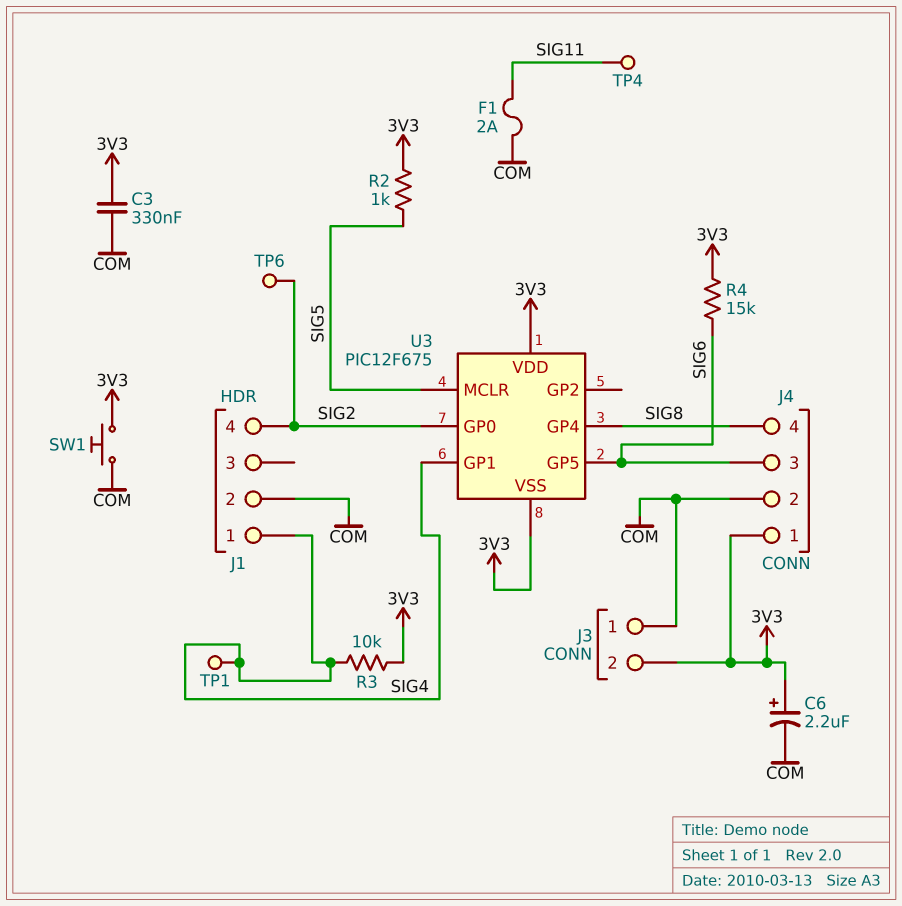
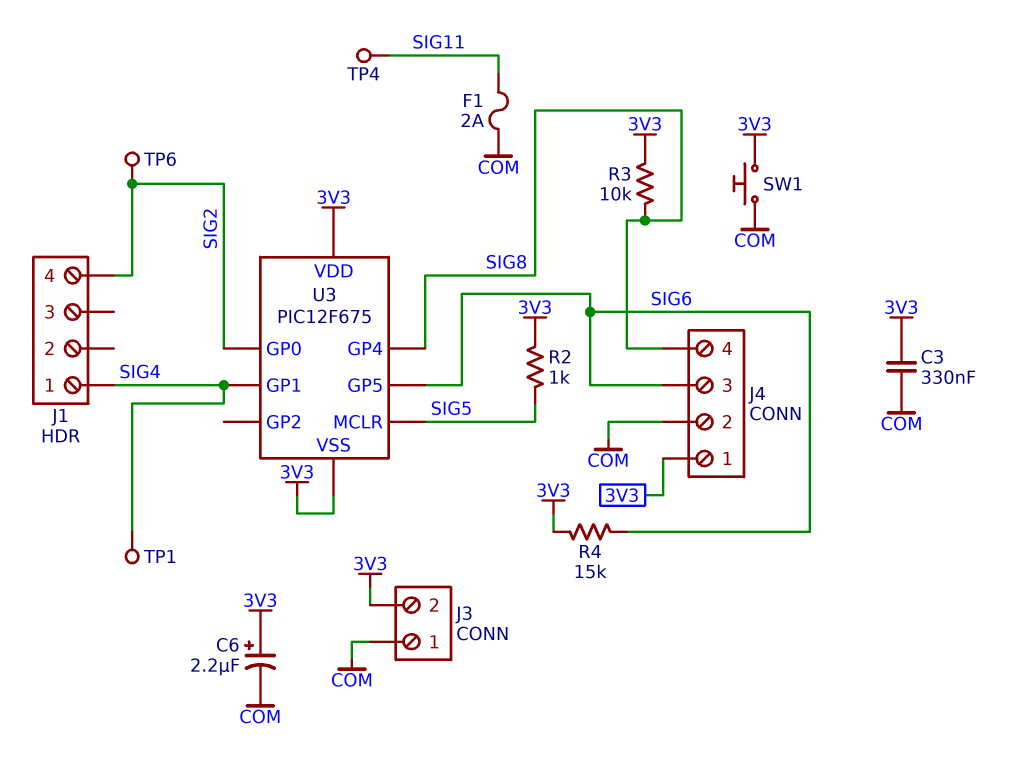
J1 pin 2: COM -> none
R3: 10k (3V3, SIG4) -> 10k (3V3, SIG8)

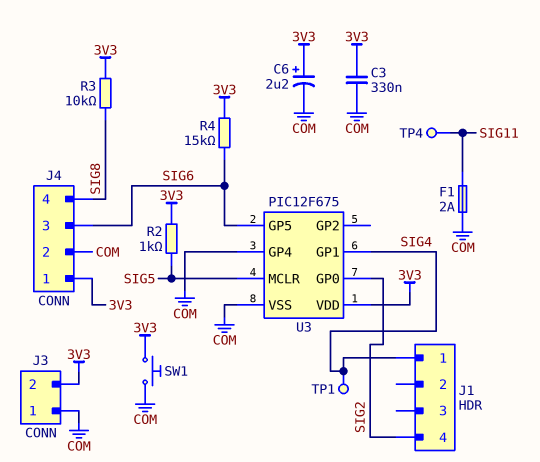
TP6: test point (SIG2) -> none
U3 pin GP4: SIG8 -> COM
U3 pin VSS: 3V3 -> COM

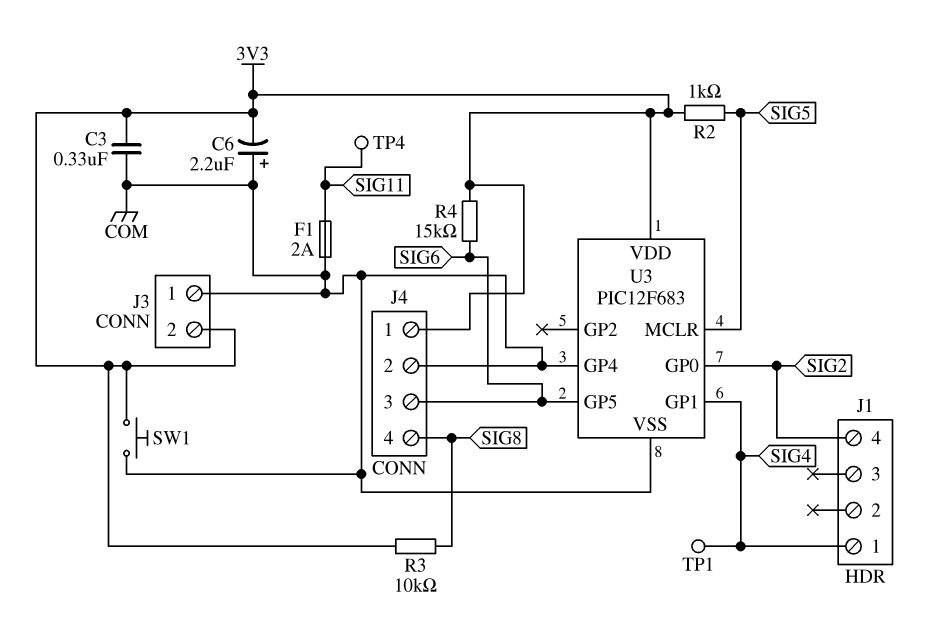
C6: 2.2uF (plus 3V3, minus COM) -> 2.2uF (plus COM, minus 3V3)
U3: PIC12F675 -> PIC12F683

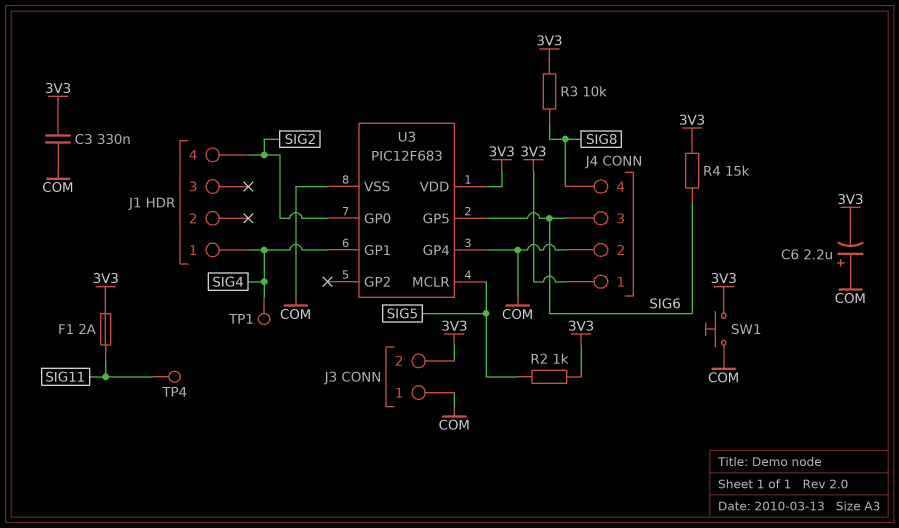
F1: 2A (COM, SIG11) -> 2A (3V3, SIG11)

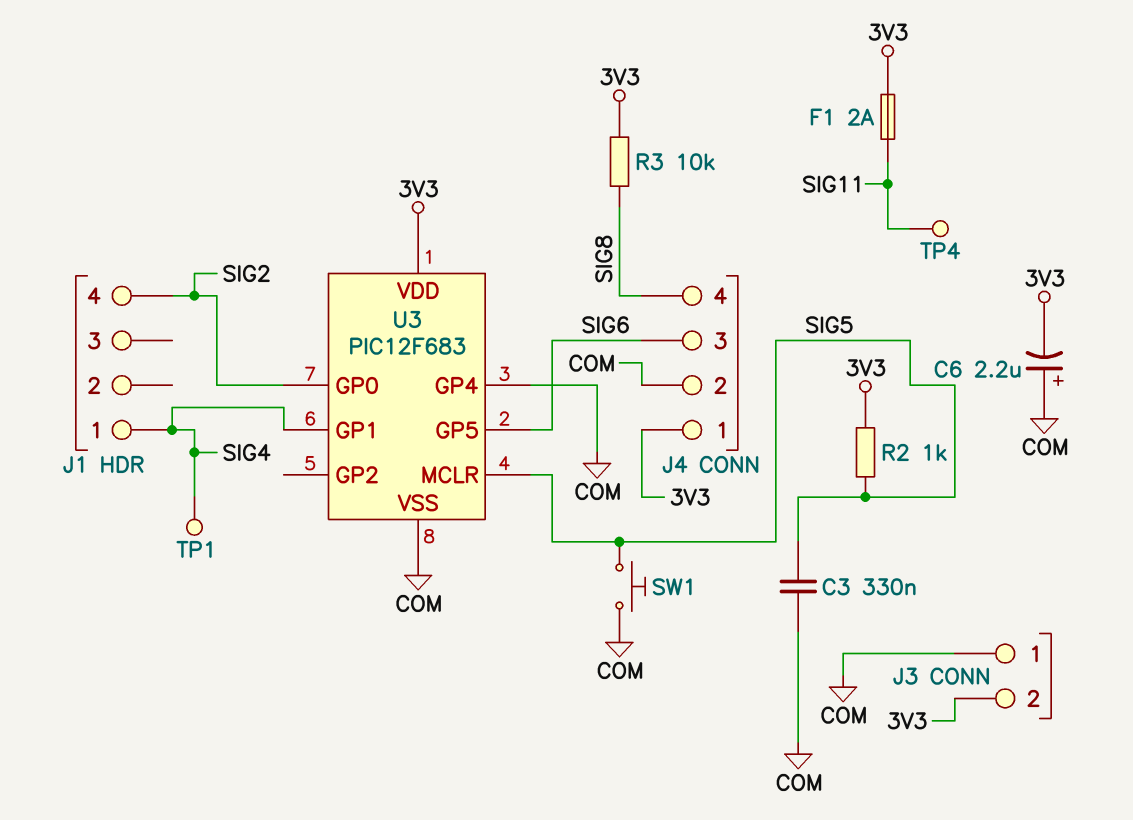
C3: 330nF (3V3, COM) -> 330nF (COM, SIG5)
R4: 15k (3V3, SIG6) -> none
SW1: button (3V3, COM) -> button (COM, SIG5)

